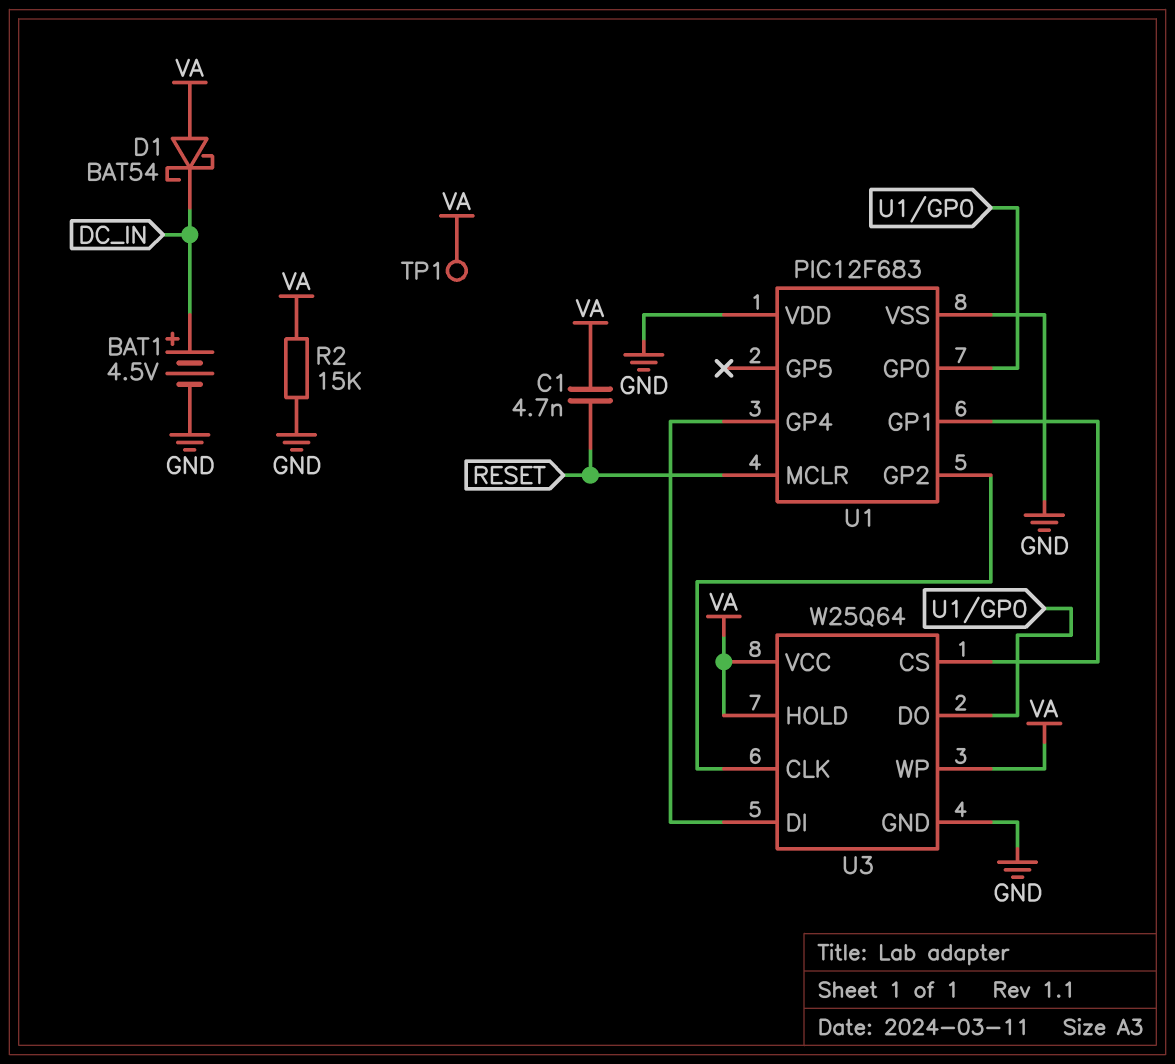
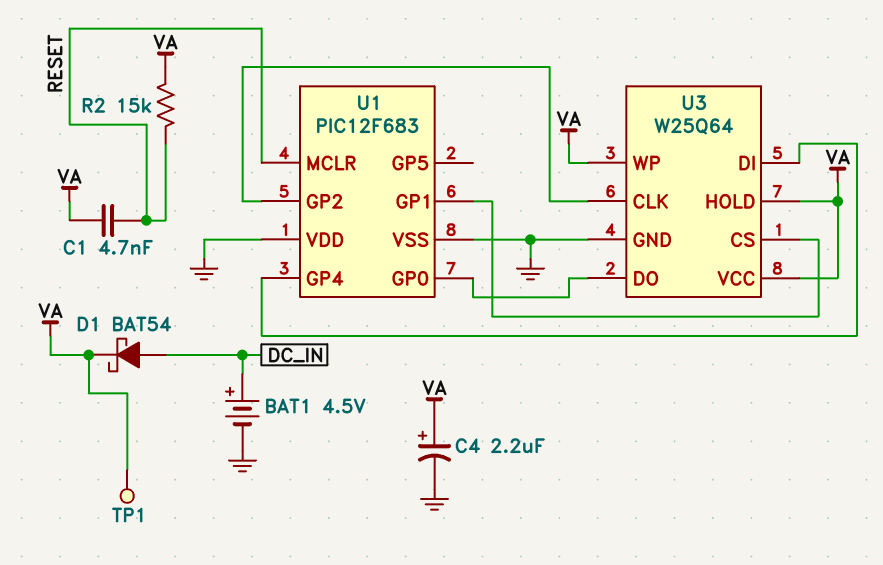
C4: none -> 2.2uF (plus VA, minus GND)
D1: schottky BAT54 (A VA, K DC_IN) -> schottky BAT54 (A DC_IN, K VA)
R2: 15k (GND, VA) -> 15k (RESET, VA)

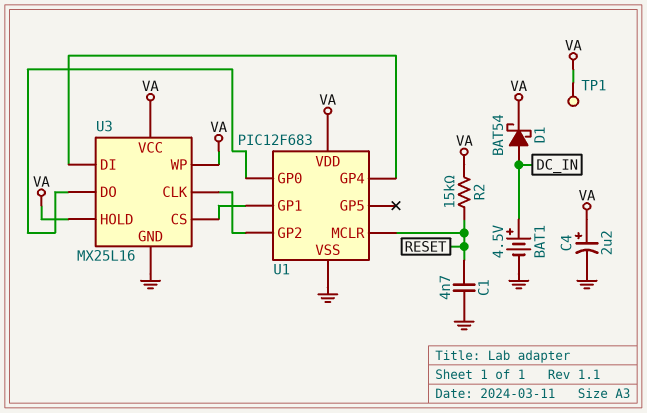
C1: 4.7nF (RESET, VA) -> 4.7nF (GND, RESET)
U1 pin VDD: GND -> VA
U3: W25Q64 -> MX25L16

